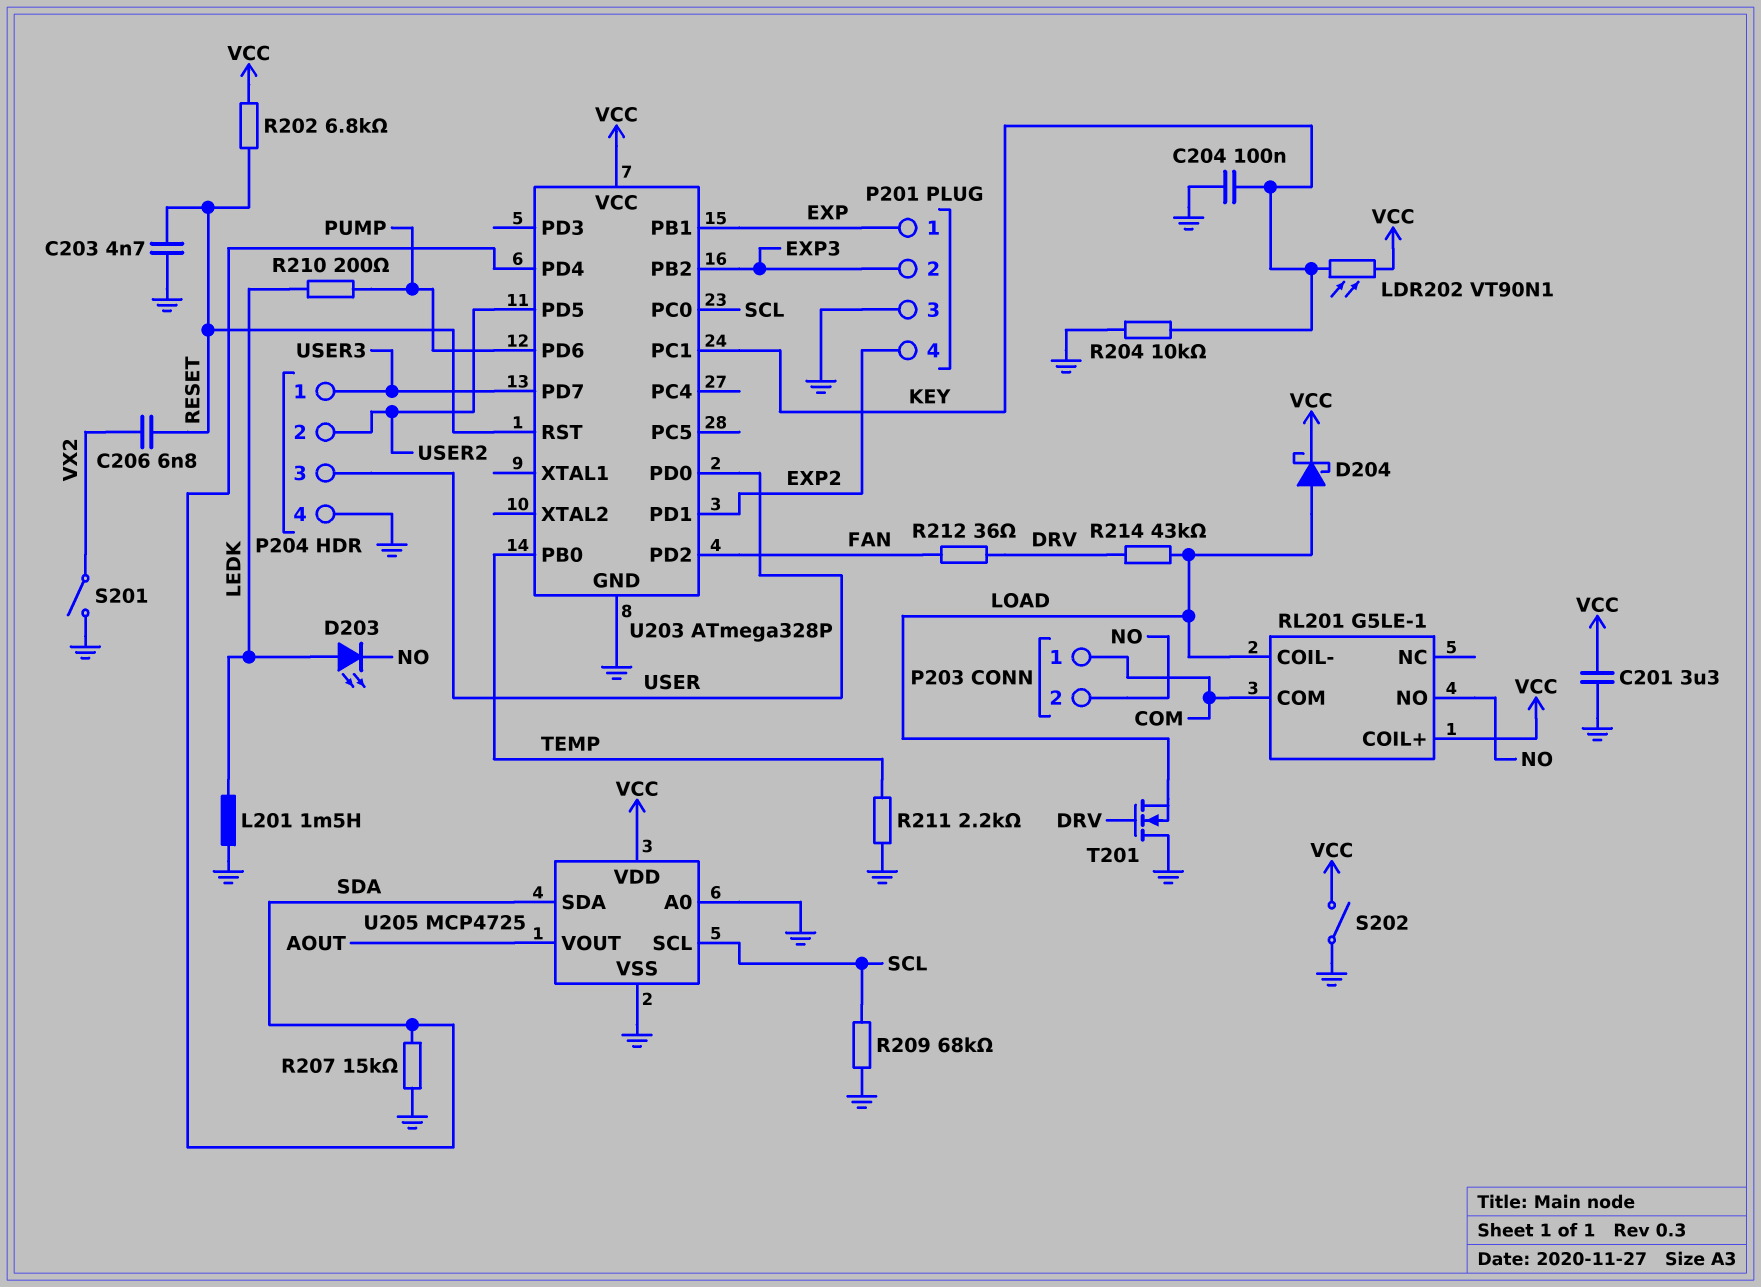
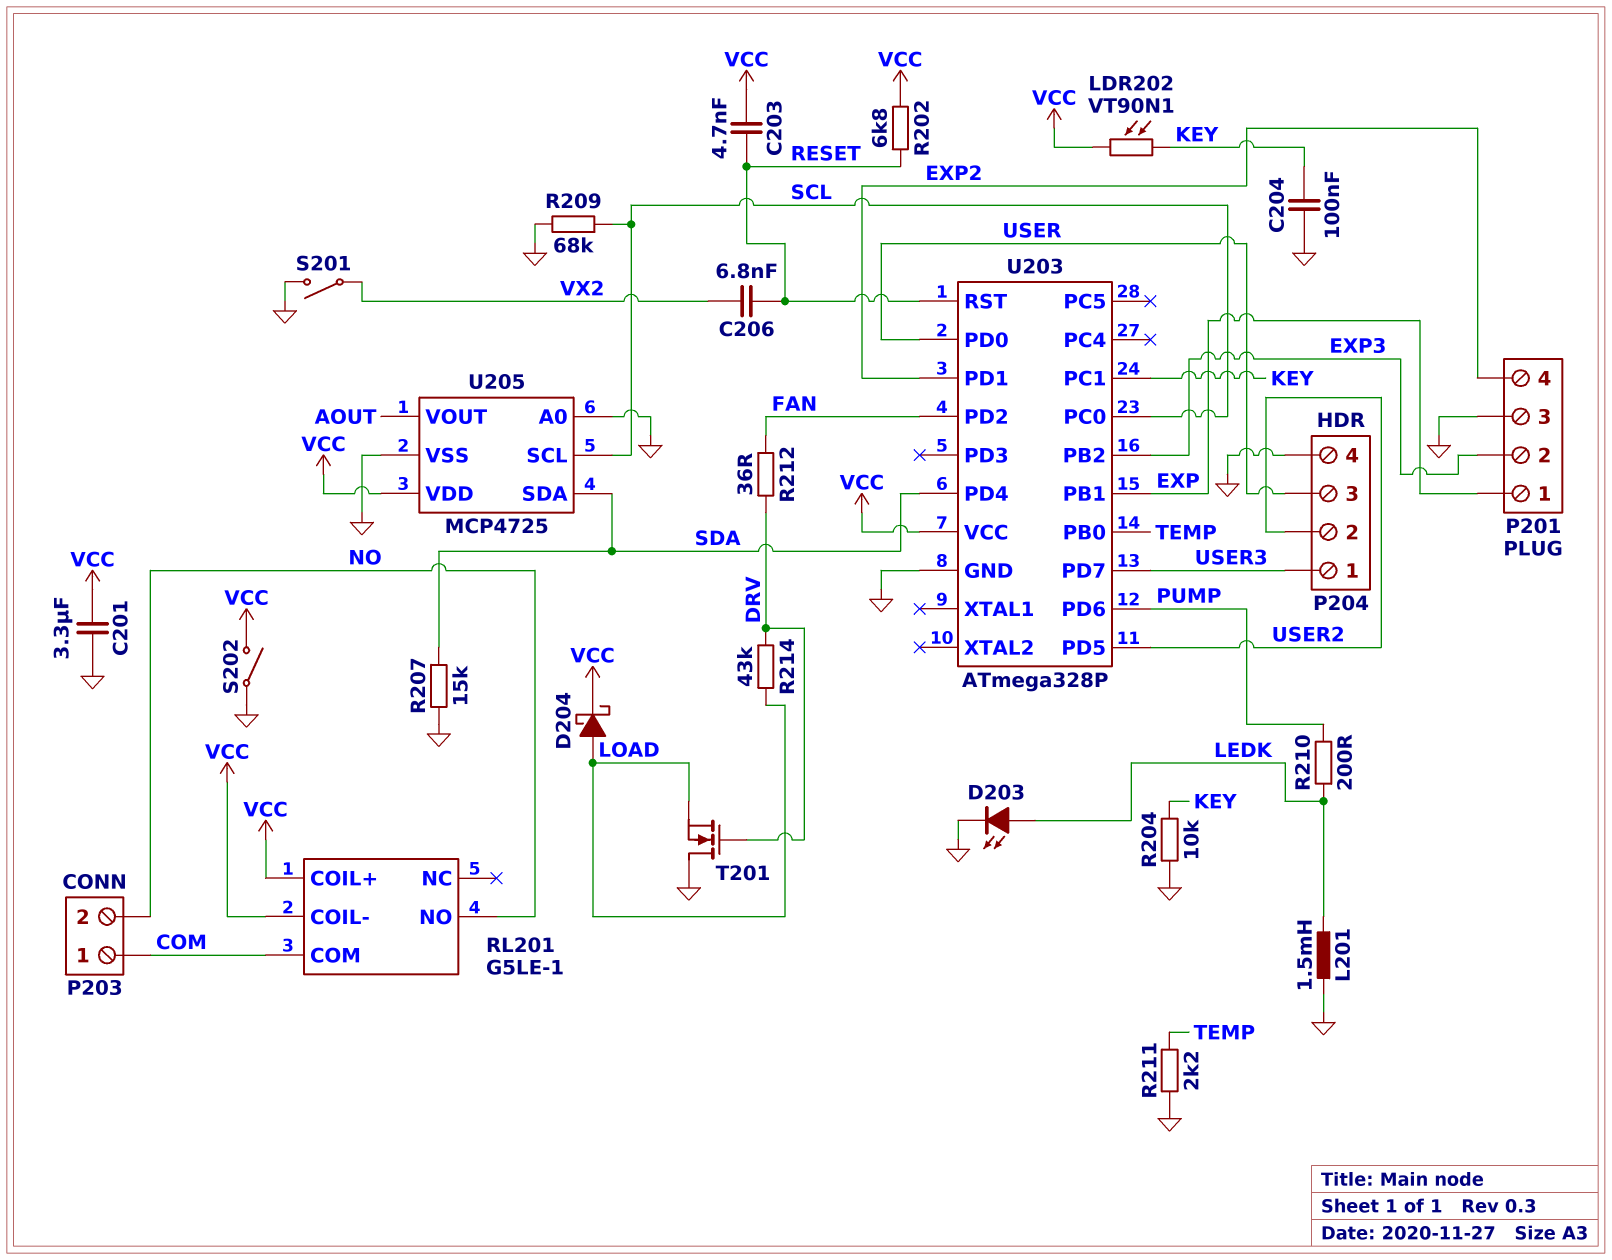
C203: 4.7nF (GND, RESET) -> 4.7nF (RESET, VCC)
D203: LED (A LEDK, K NO) -> LED (A LEDK, K GND)
RL201 pin COIL-: LOAD -> VCC

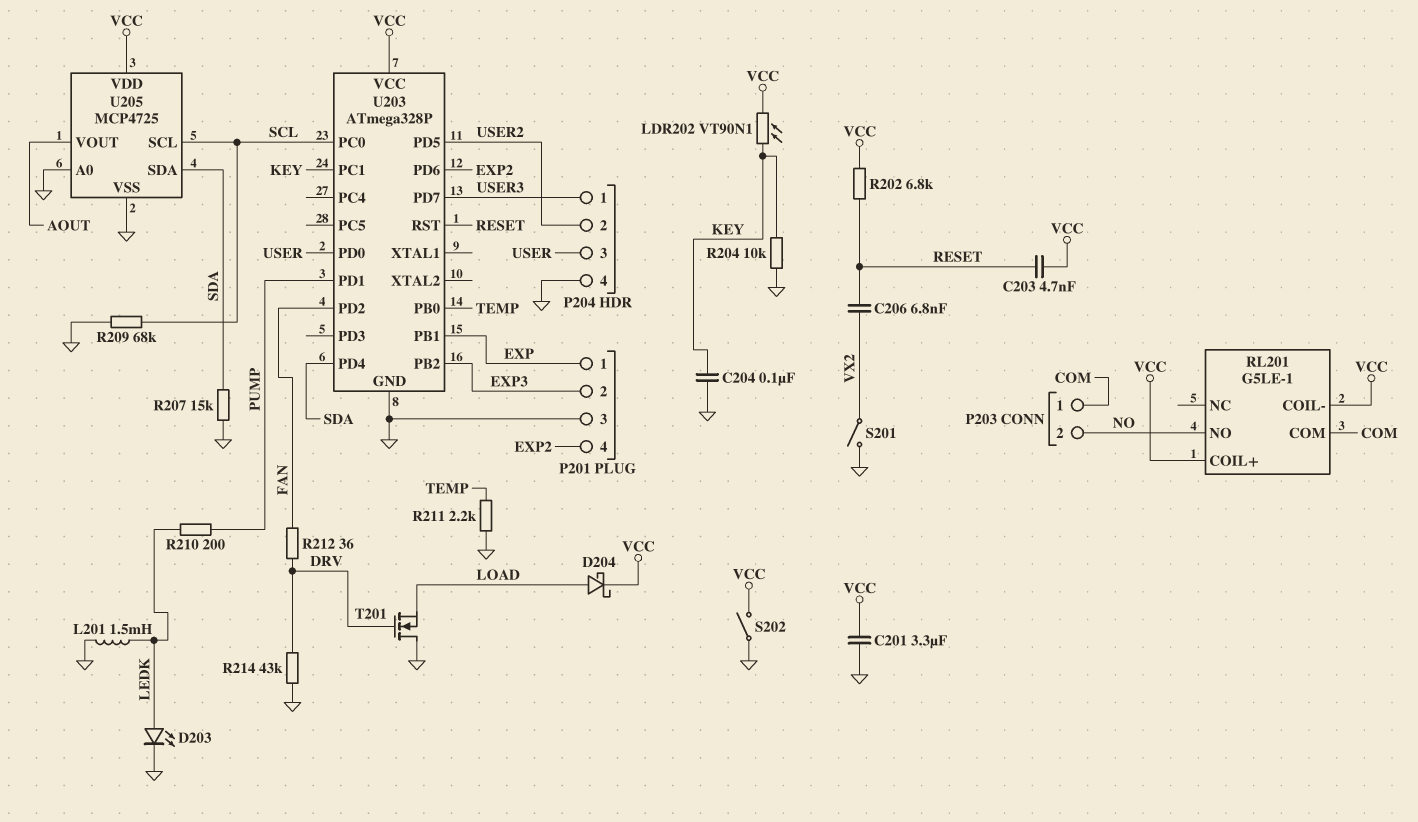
R214: 43k (DRV, LOAD) -> 43k (DRV, GND)
U203 pin PD1: EXP2 -> PUMP
U203 pin PD6: PUMP -> EXP2

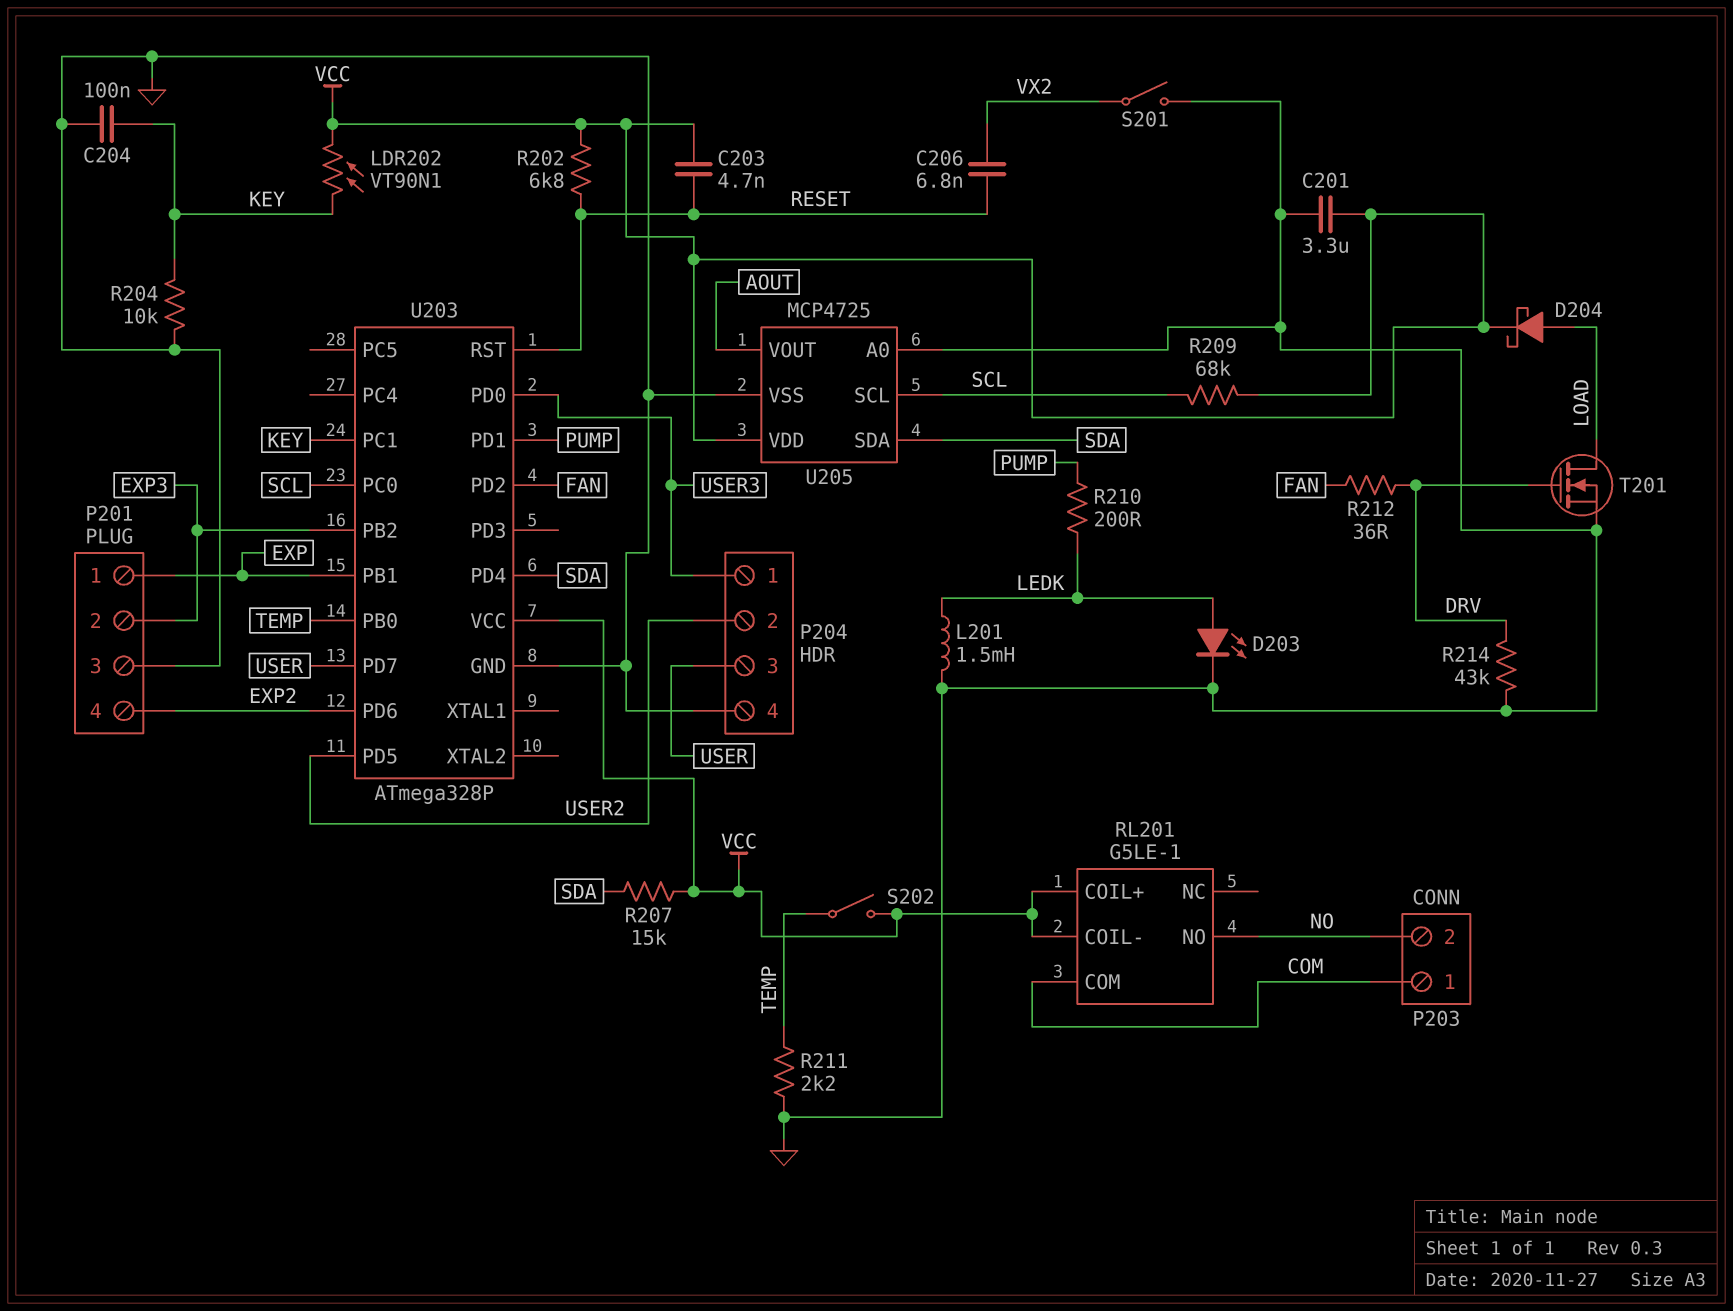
R207: 15k (GND, SDA) -> 15k (SDA, VCC)
R209: 68k (GND, SCL) -> 68k (SCL, VCC)
S202: switch (GND, VCC) -> switch (TEMP, VCC)
T201: NMOS (G DRV, D GND, S LOAD) -> NMOS (G DRV, D LOAD, S GND)
U203 pin PD0: USER -> USER3
U203 pin PD7: USER3 -> USER

